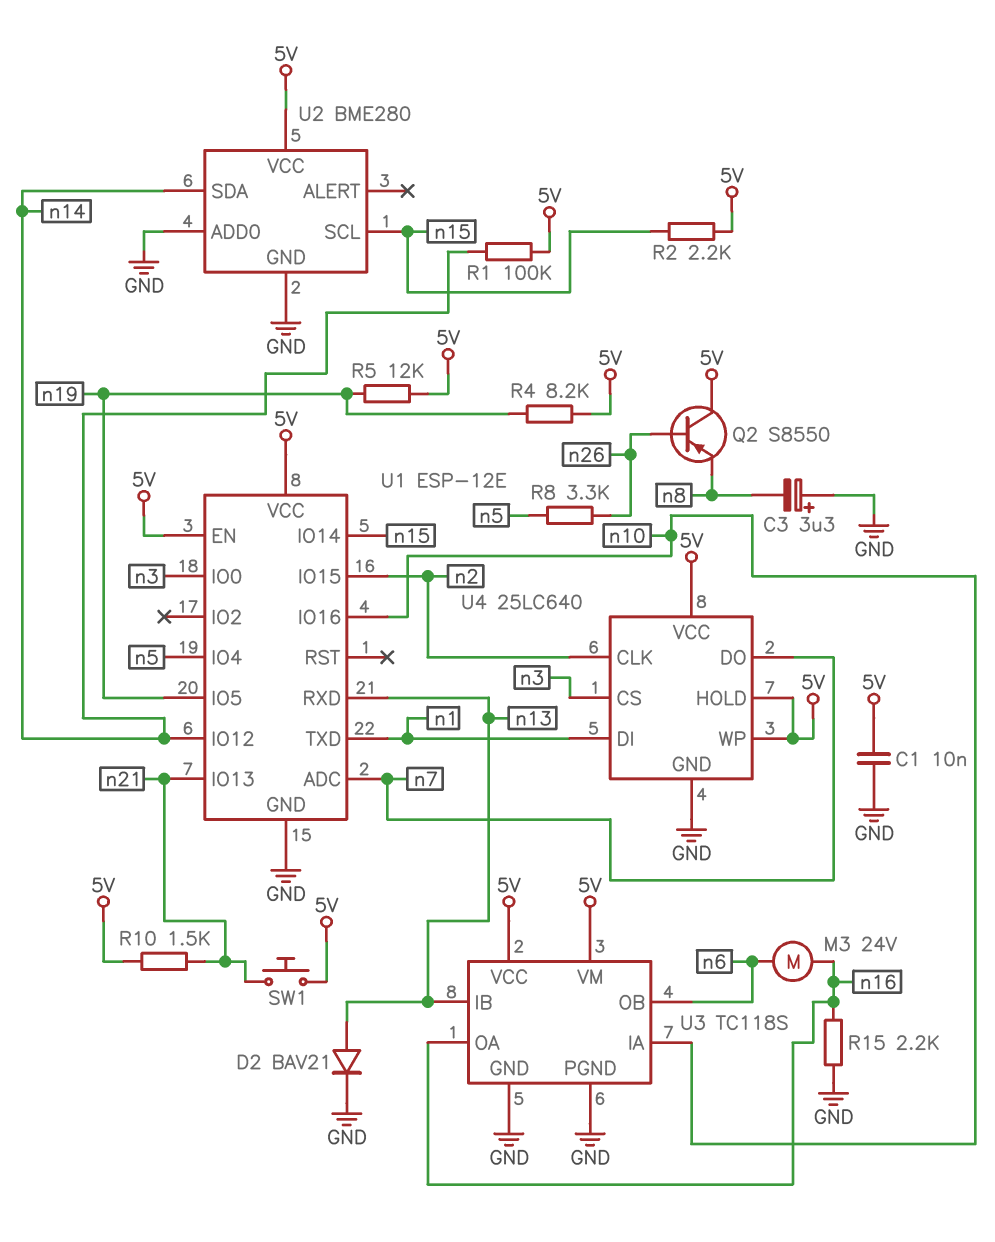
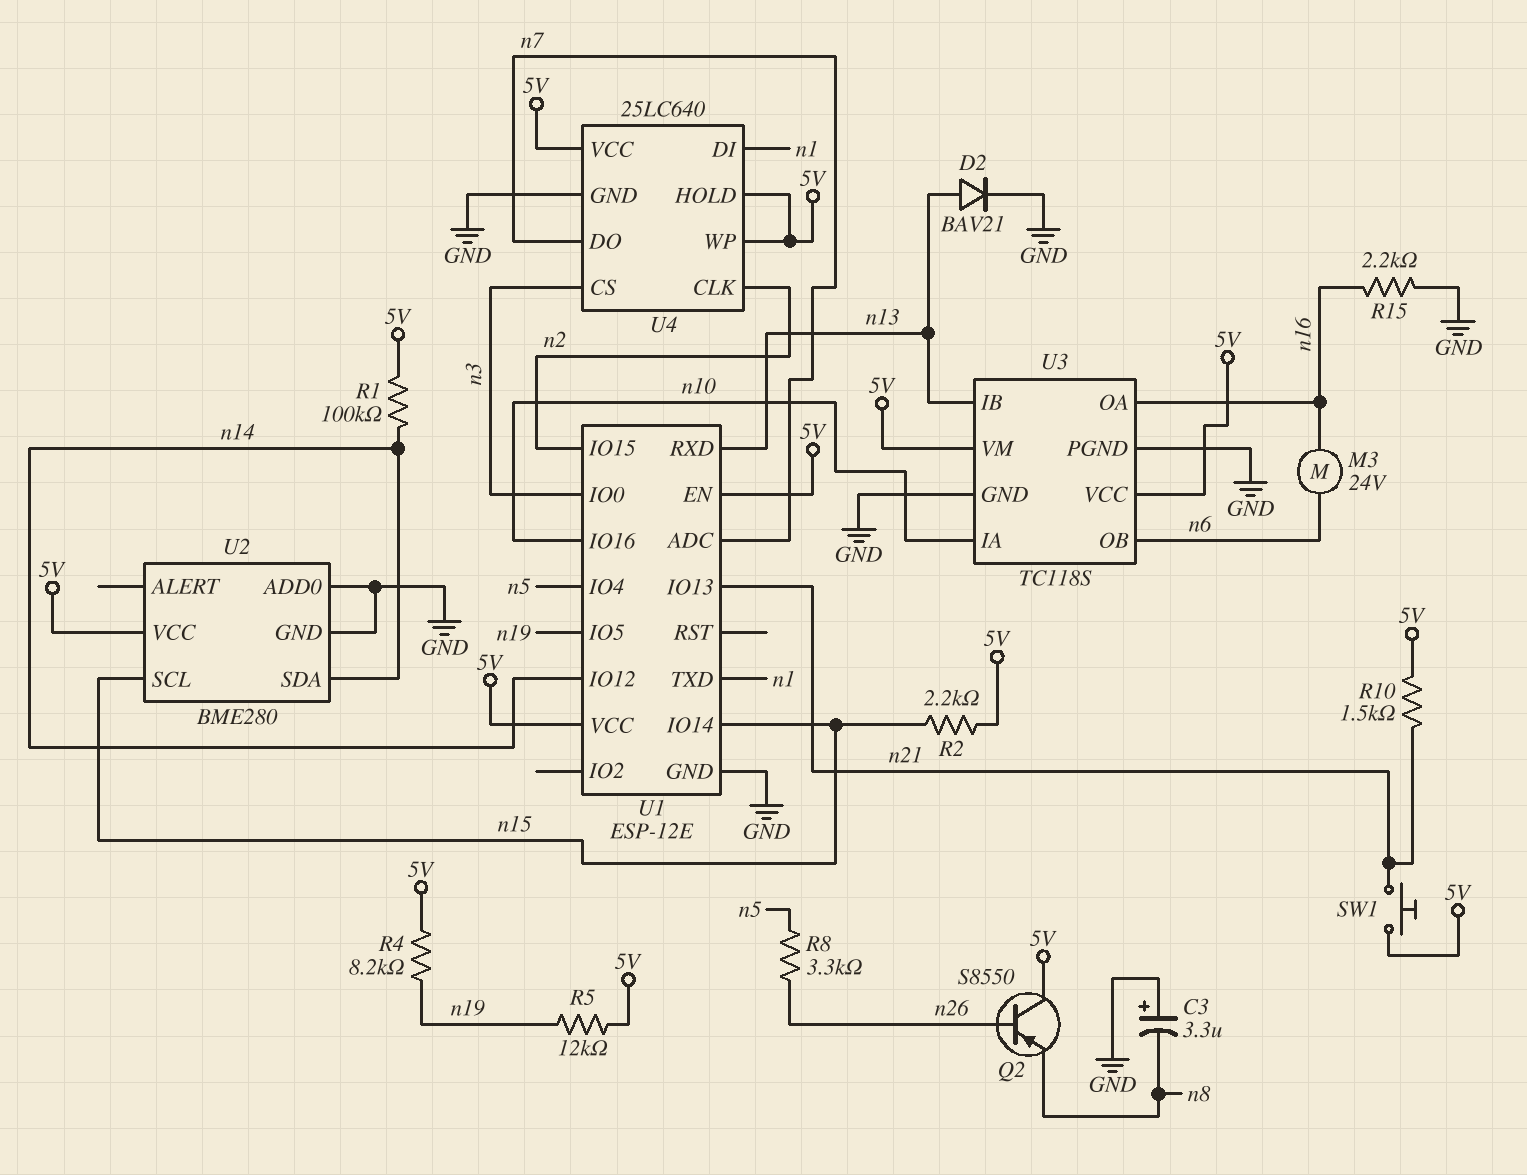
C1: 10nF (5V, GND) -> none

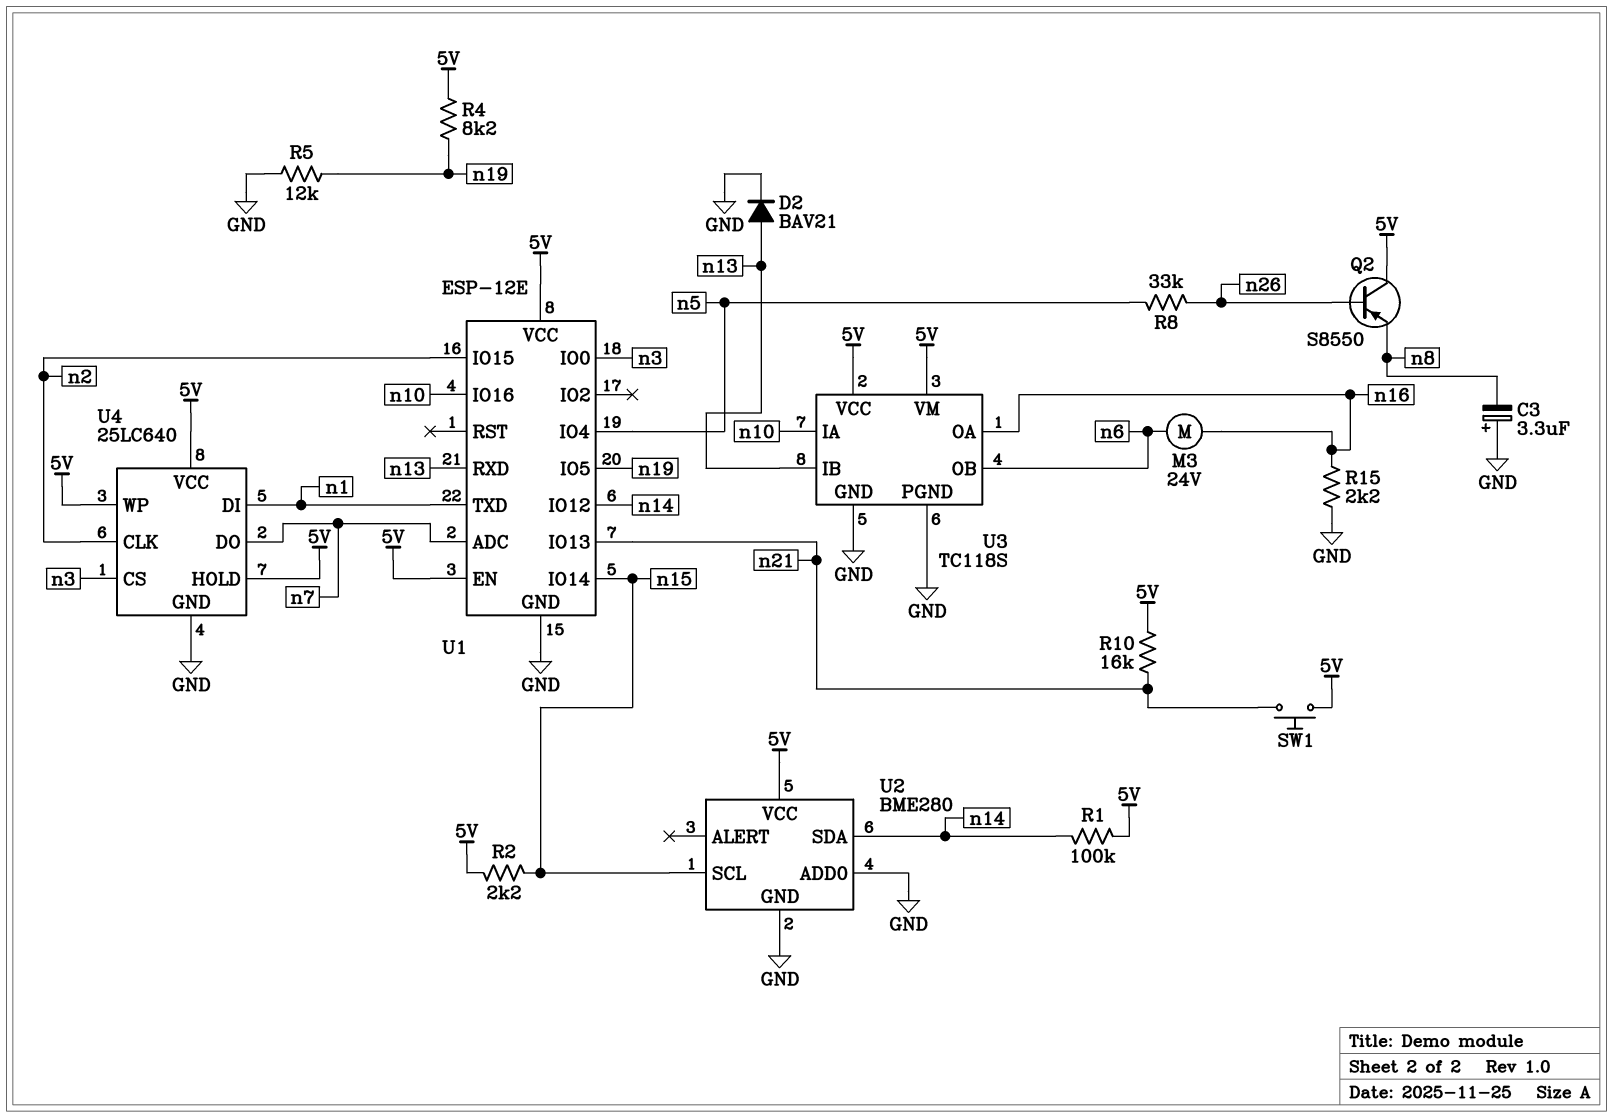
R5: 12k (5V, n19) -> 12k (GND, n19)
R8: 3.3k (n5, n26) -> 33k (n5, n26)
R10: 1.5k (5V, n21) -> 16k (5V, n21)

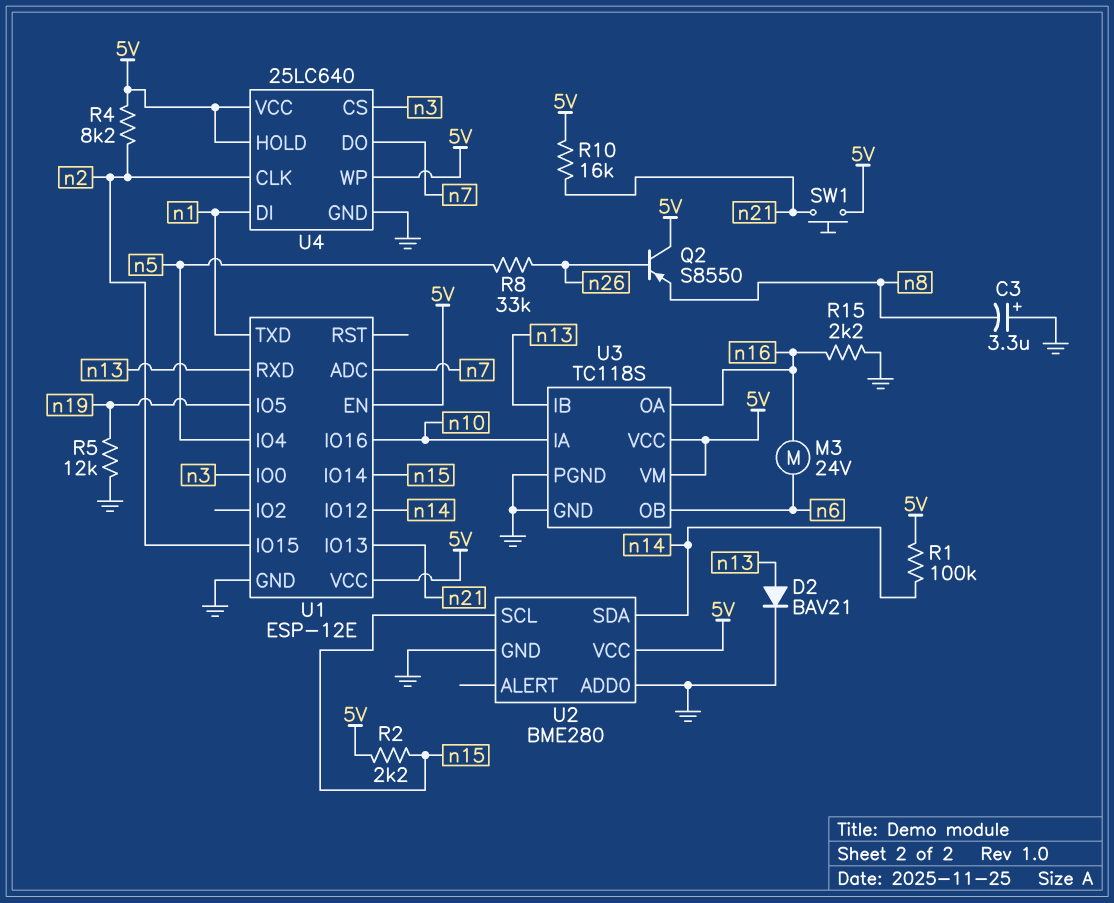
R4: 8.2k (5V, n19) -> 8.2k (5V, n2)

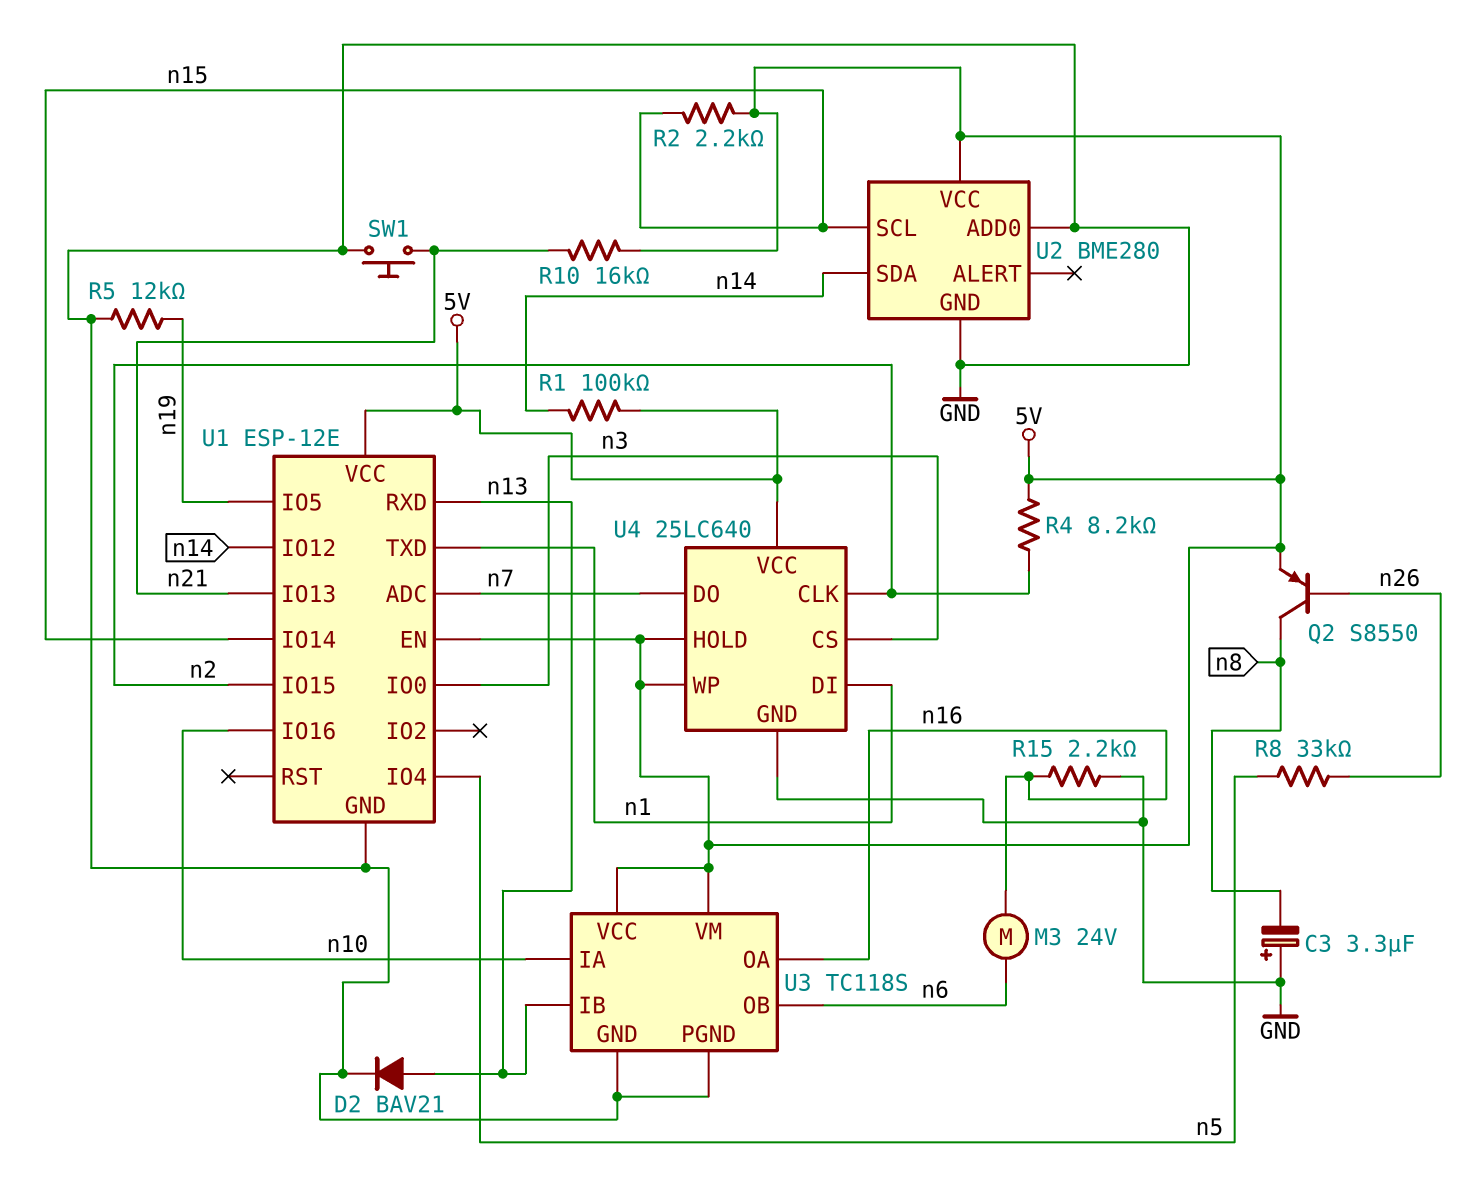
Q2: PNP S8550 (B n26, C 5V, E n8) -> PNP S8550 (B n26, C n8, E 5V)
SW1: button (5V, n21) -> button (GND, n21)

